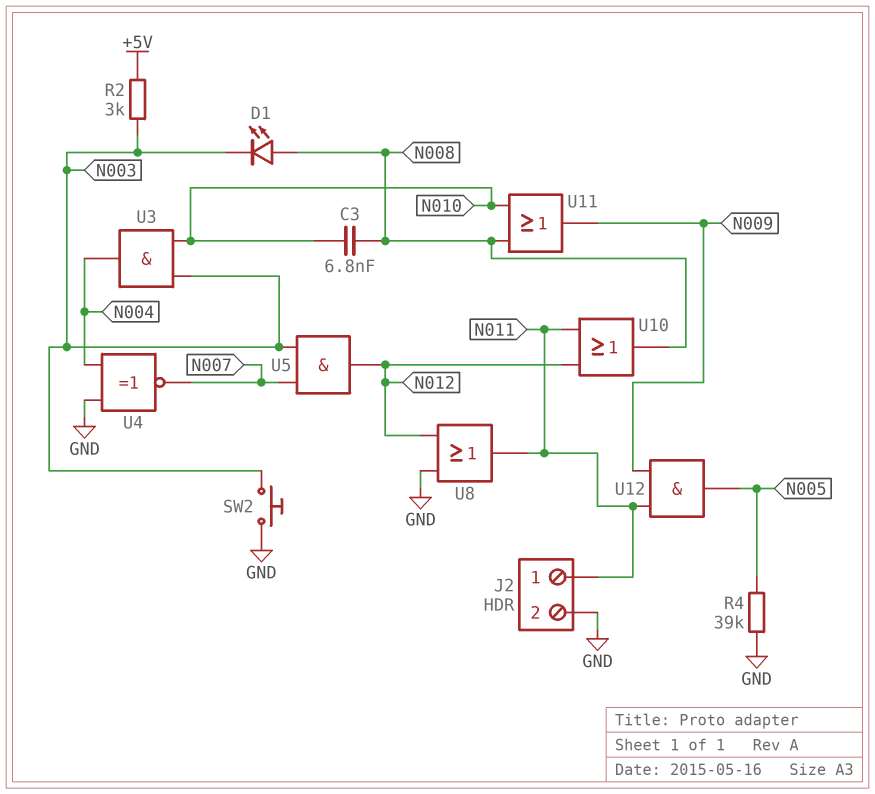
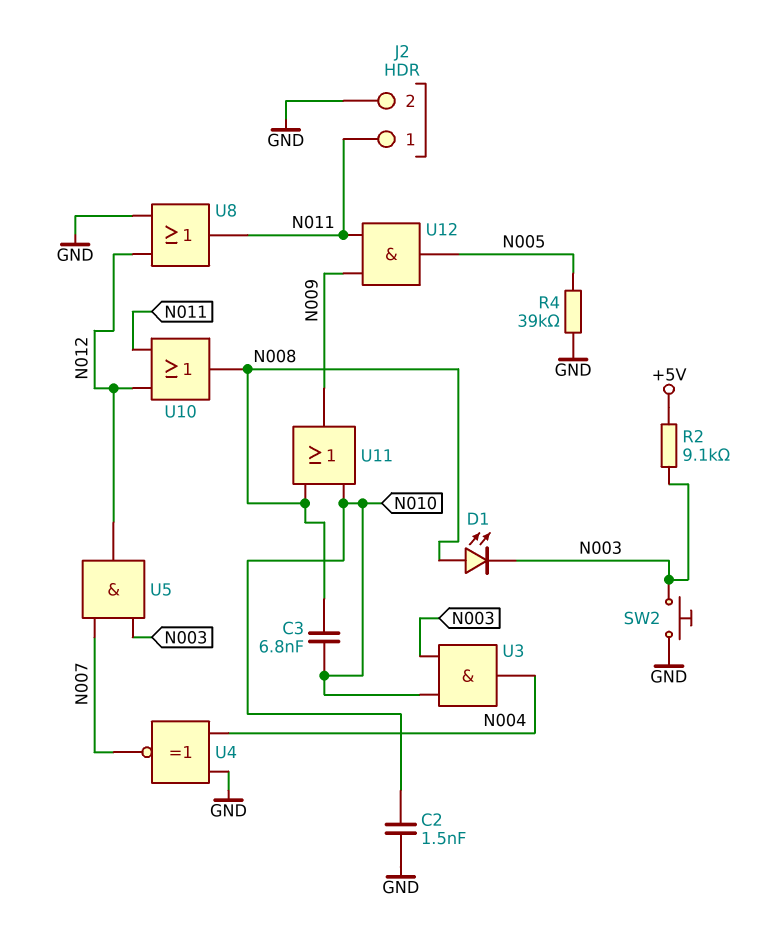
C2: none -> 1.5nF (GND, N010)
R2: 3k (+5V, N003) -> 9.1k (+5V, N003)

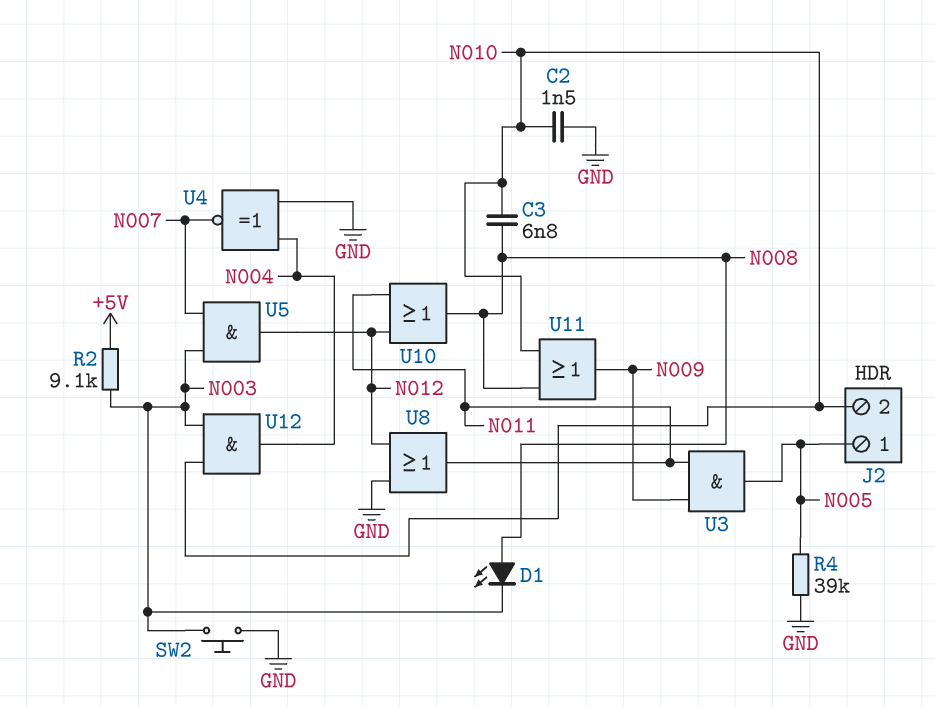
J2 pin 1: N011 -> N005
J2 pin 2: GND -> N010
U3: AND (in N003, in N010, out N004) -> AND (in N009, in N011, out N005)
U12: AND (in N009, in N011, out N005) -> AND (in N003, in N010, out N004)

